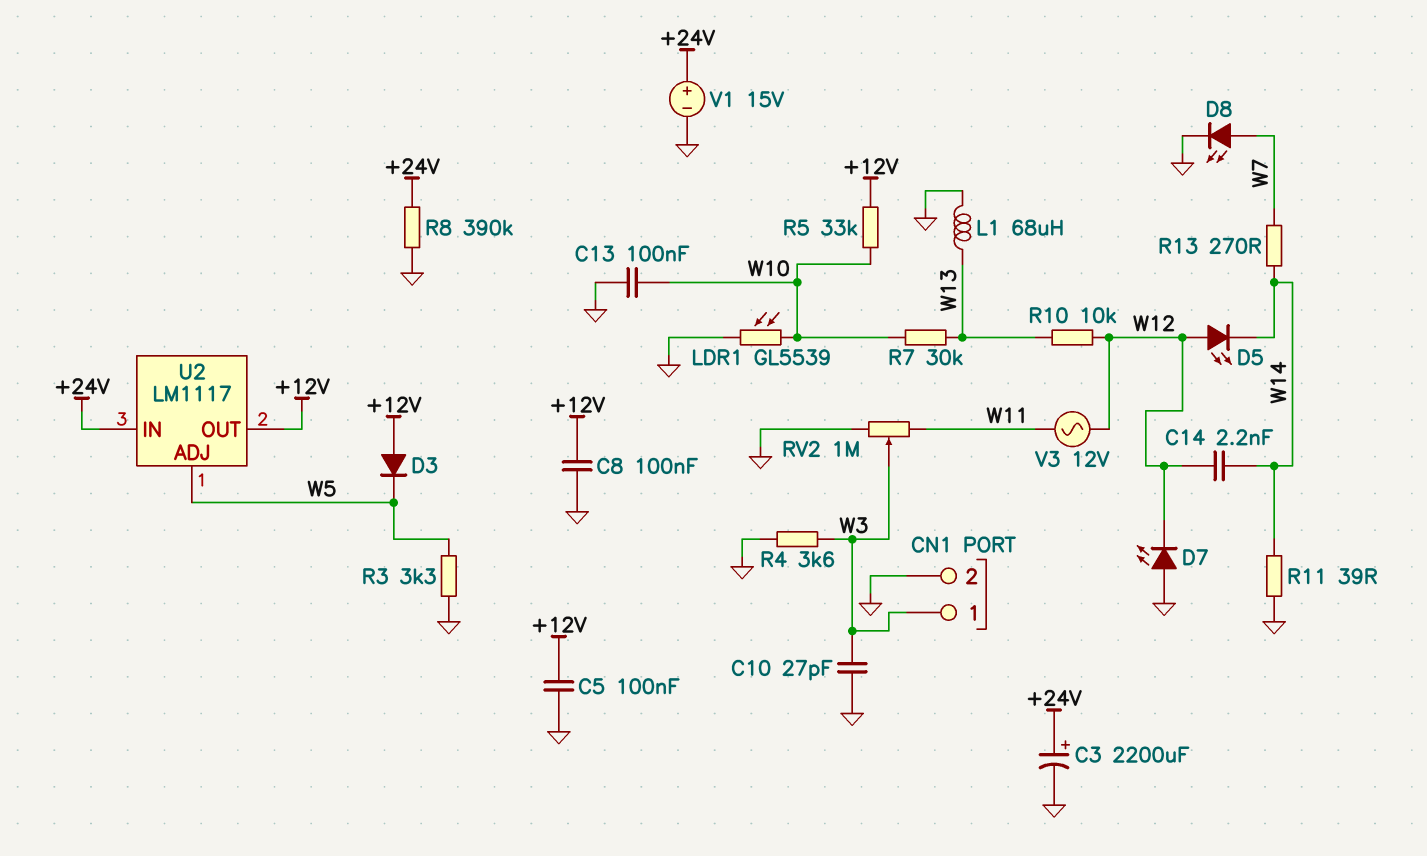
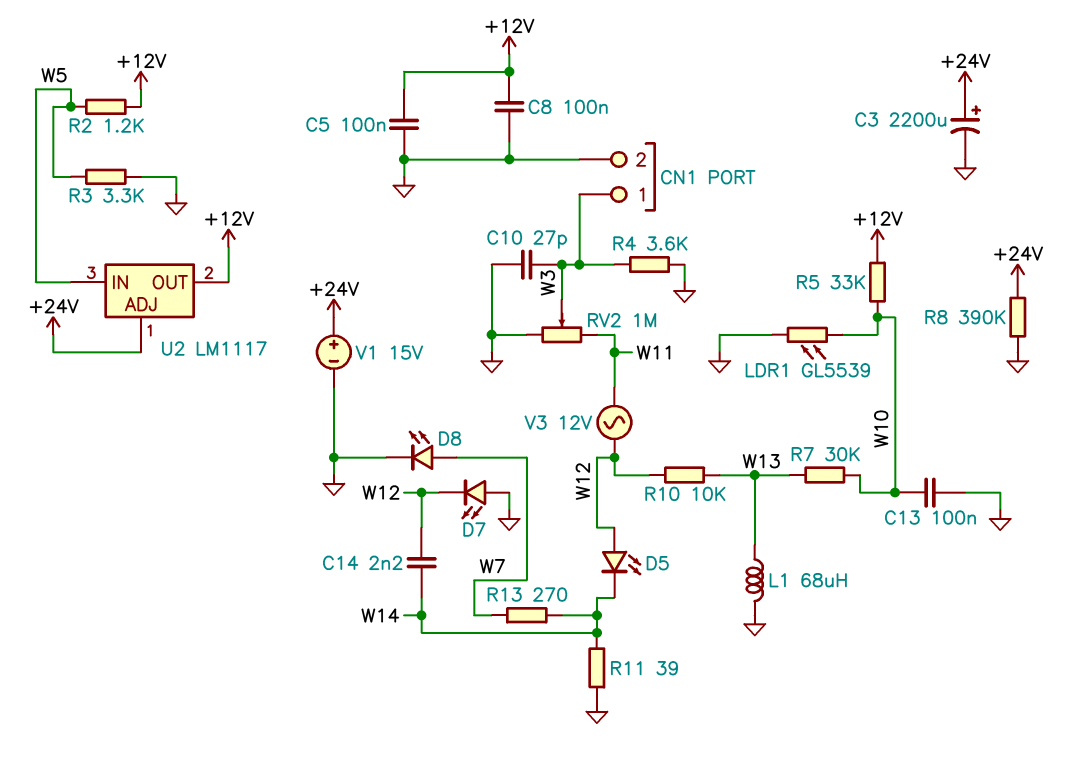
D3: diode (A +12V, K W5) -> none
R2: none -> 1.2k (+12V, W5)
U2 pin ADJ: W5 -> +24V
U2 pin IN: +24V -> W5

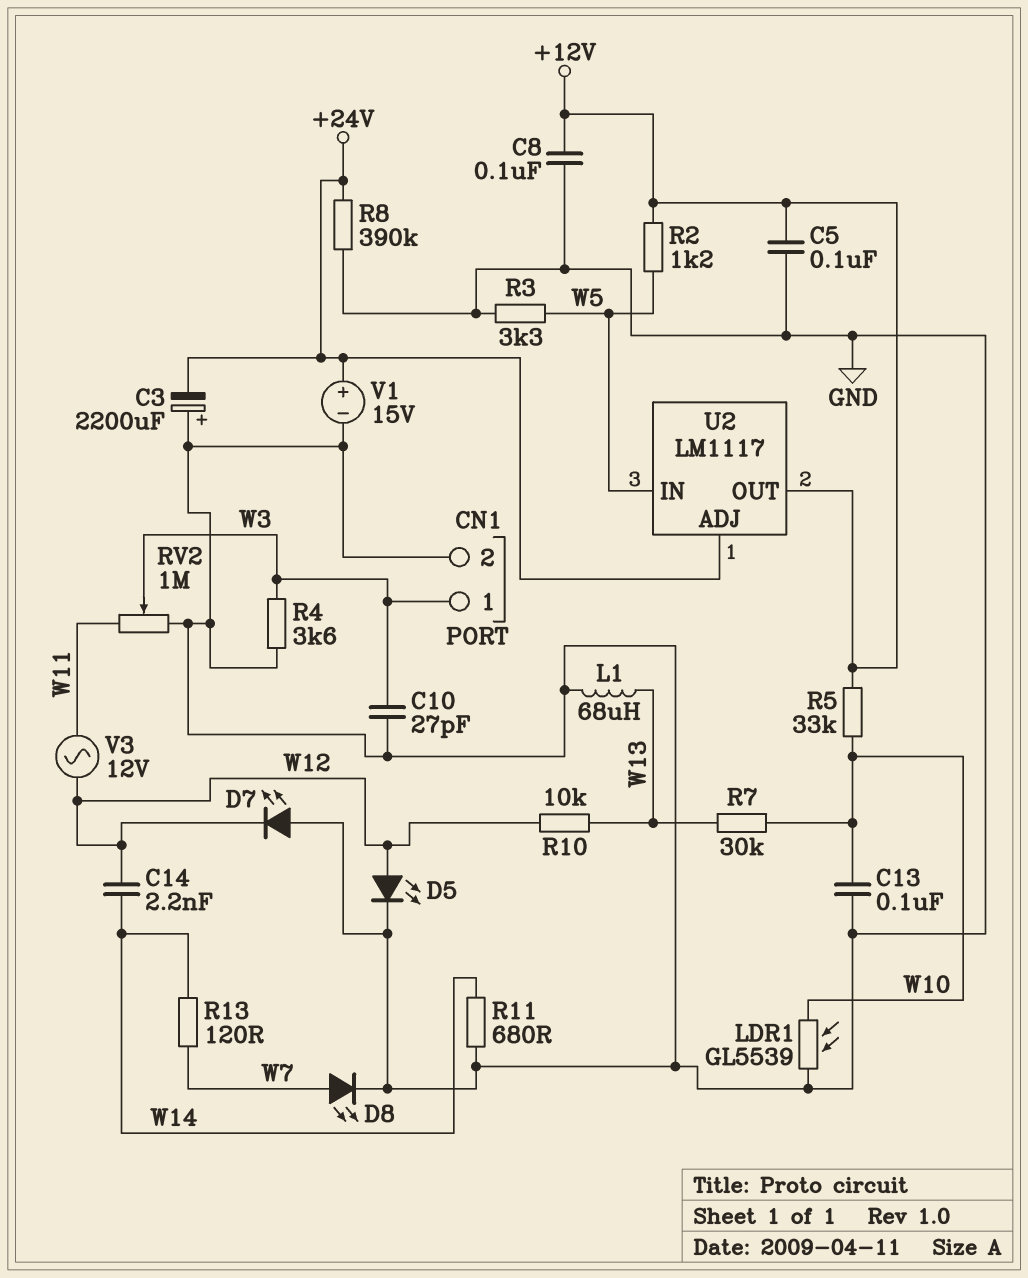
C3: 2200uF (plus +24V, minus GND) -> 2200uF (plus GND, minus +24V)
D5: LED (A W12, K W14) -> LED (A W12, K GND)
R11: 39 (GND, W14) -> 680 (GND, W14)
R13: 270 (W7, W14) -> 120 (W7, W14)

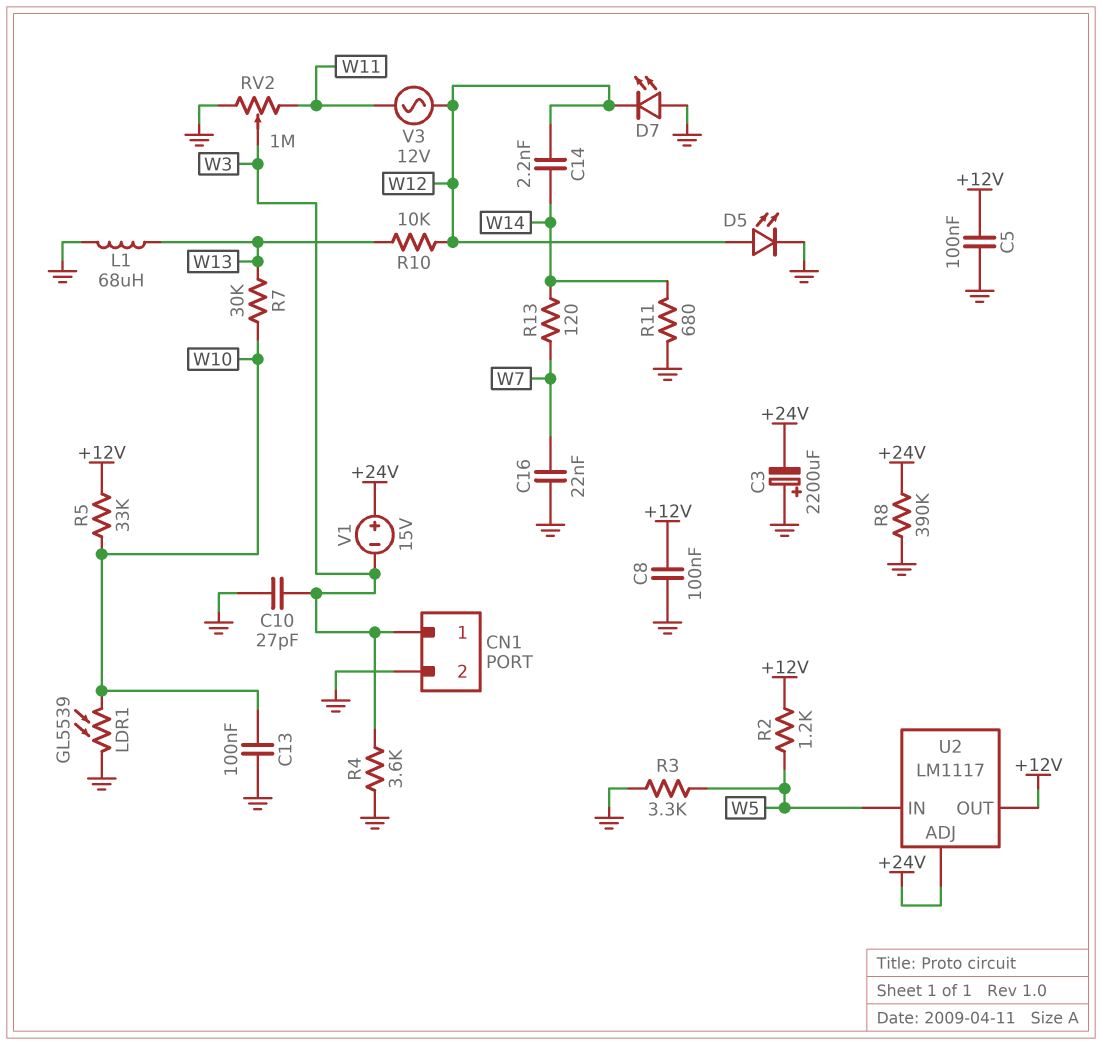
C16: none -> 22nF (GND, W7)
D8: LED (A W7, K GND) -> none
V1: 15V (plus +24V, minus GND) -> 15V (plus +24V, minus W3)

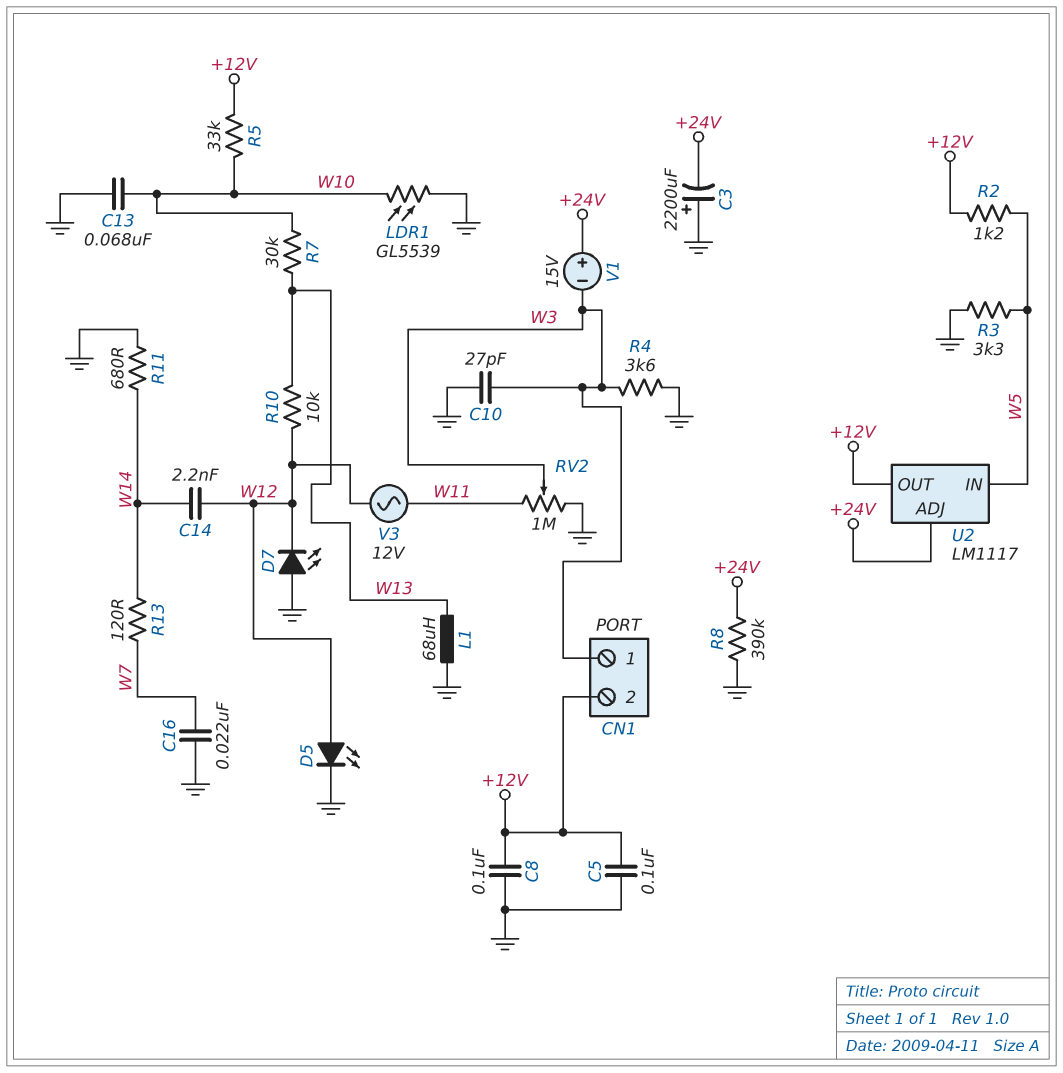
C13: 100nF (GND, W10) -> 68nF (GND, W10)
CN1 pin 2: GND -> +12V

